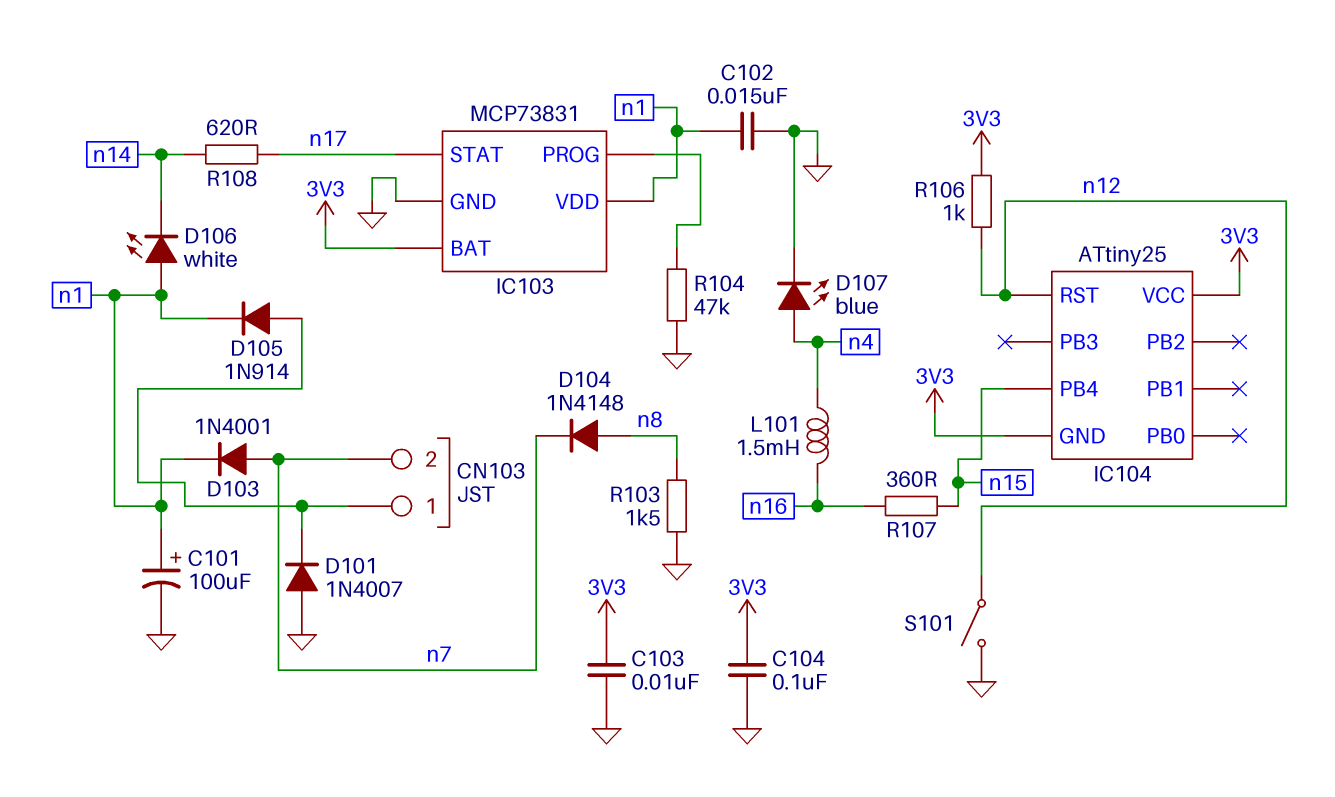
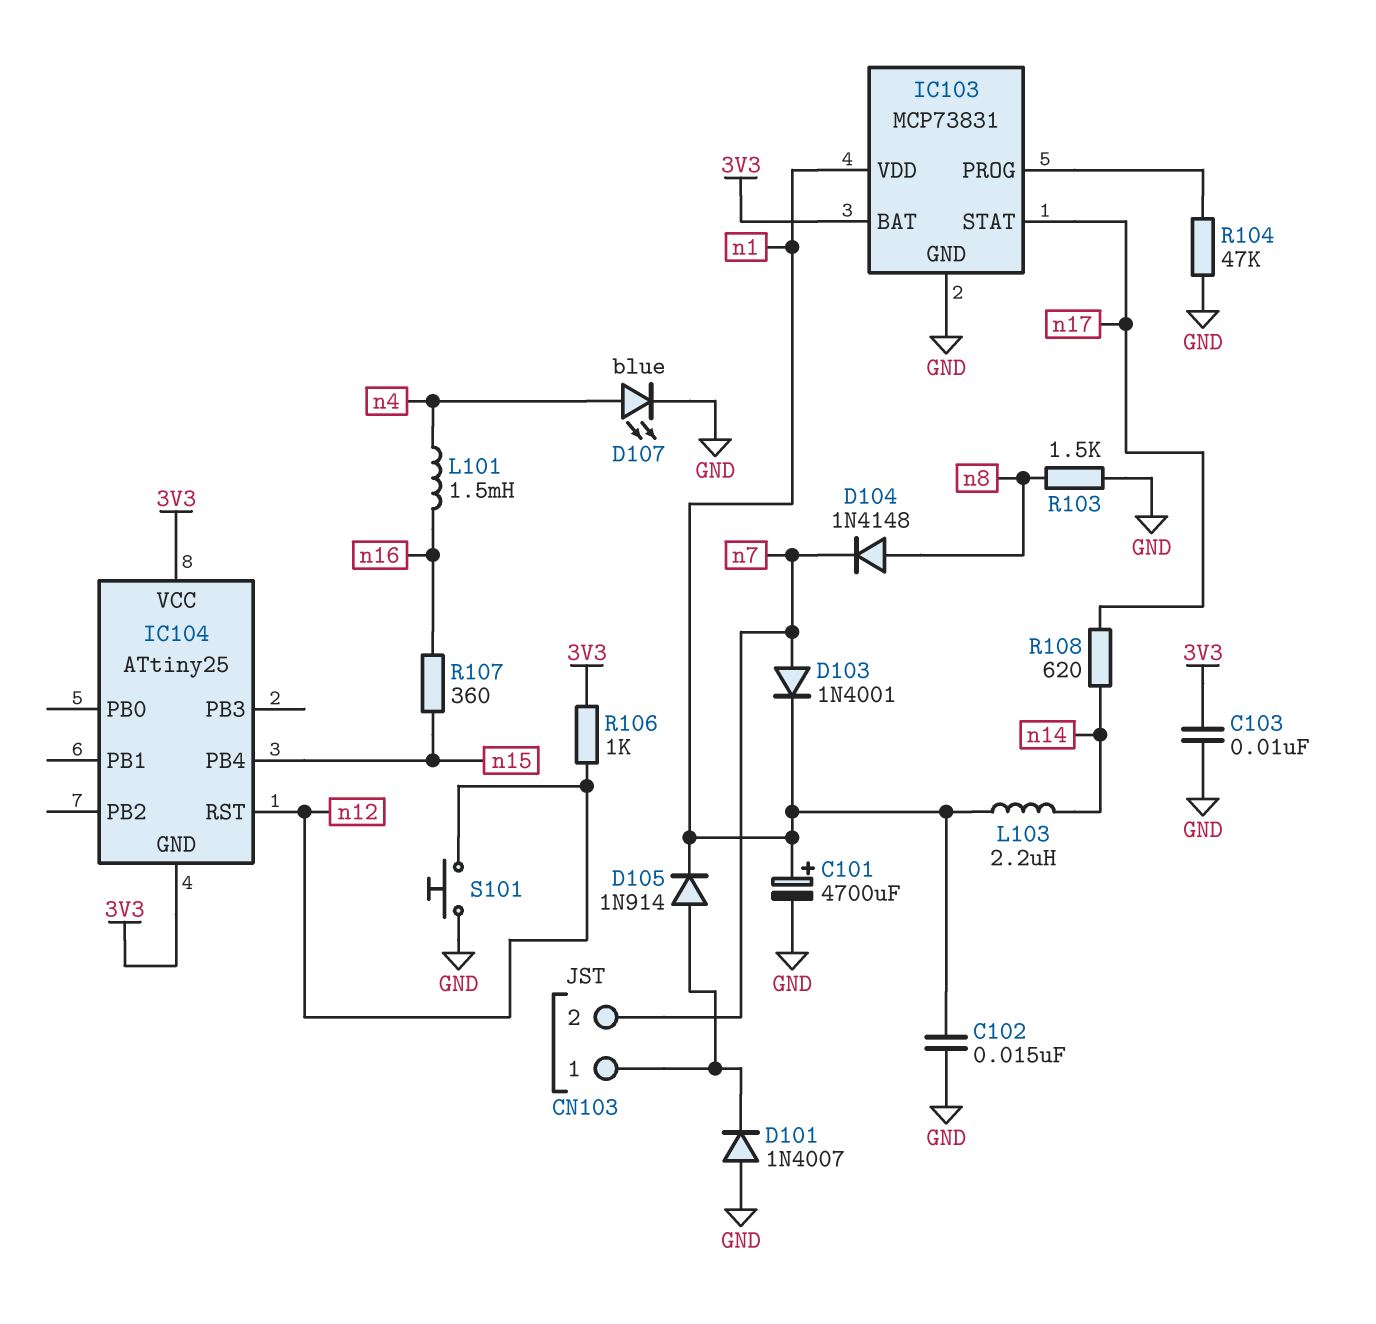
C101: 100uF (plus n1, minus GND) -> 4700uF (plus n1, minus GND)
C104: 100nF (3V3, GND) -> none
D106: LED white (A n1, K n14) -> none
L103: none -> 2.2uH (n1, n14)
S101: switch (GND, n12) -> button (GND, n12)

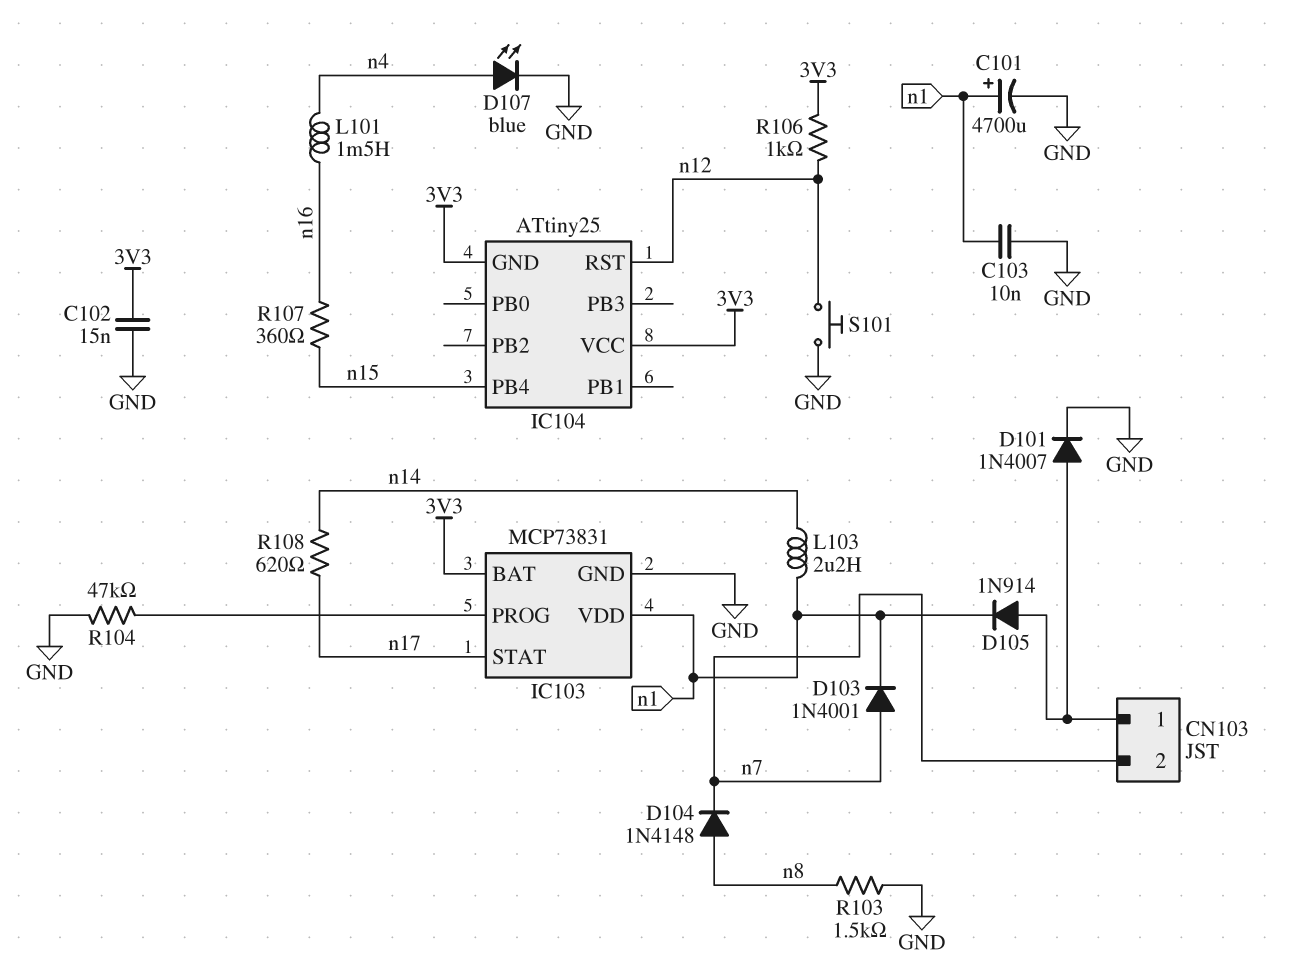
C102: 15nF (GND, n1) -> 15nF (3V3, GND)
C103: 10nF (3V3, GND) -> 10nF (GND, n1)
D101: diode 1N4007 (A GND, K CN103/1) -> diode 1N4007 (A CN103/1, K GND)

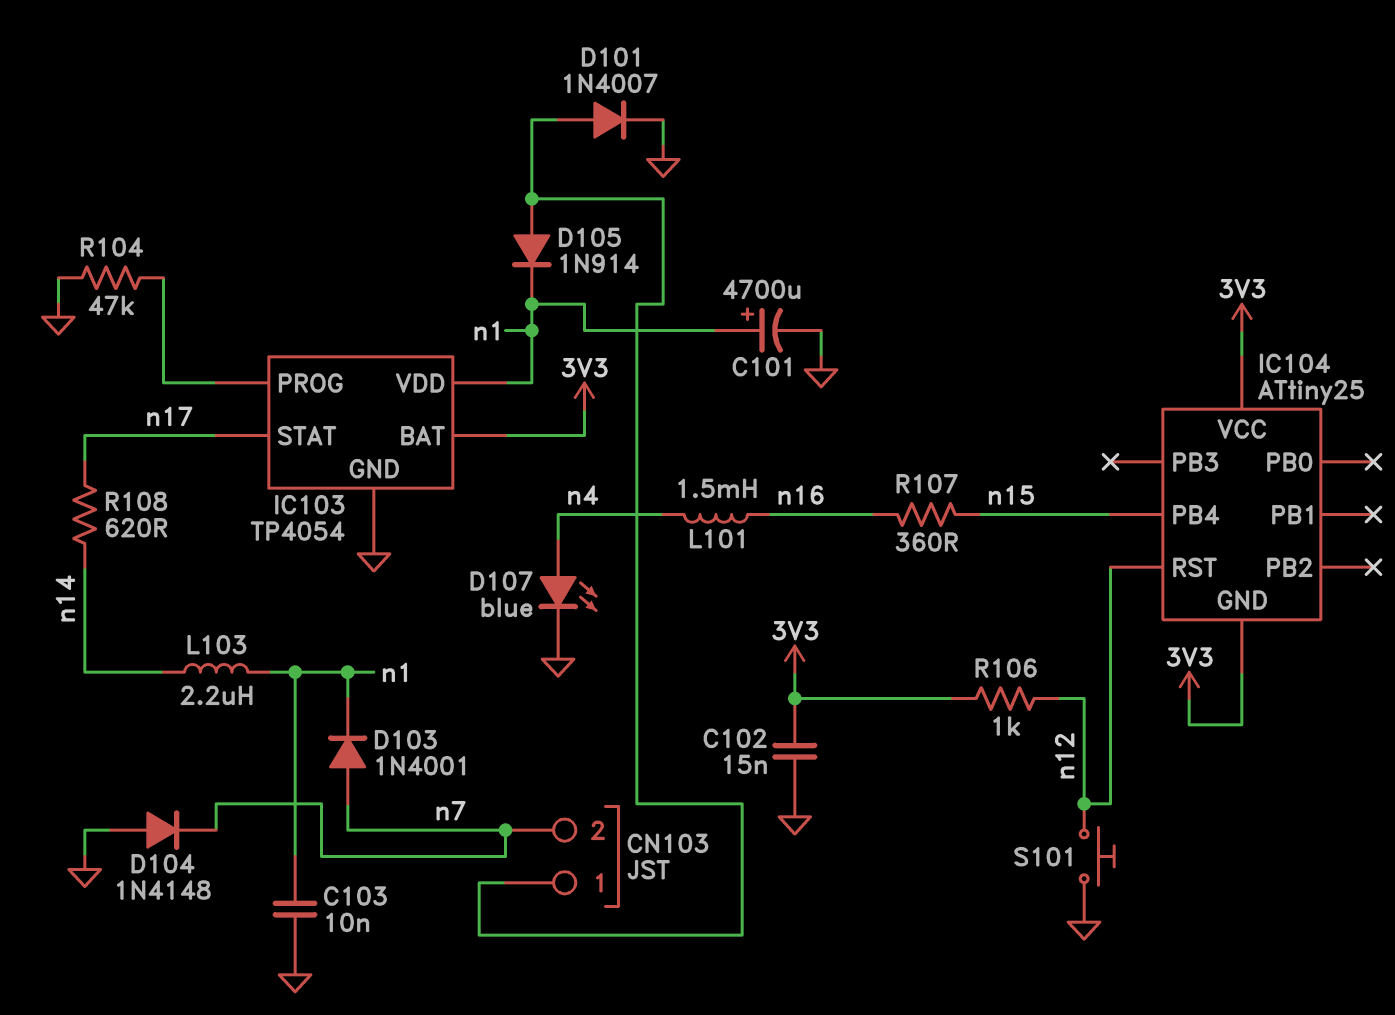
D104: diode 1N4148 (A n8, K n7) -> diode 1N4148 (A GND, K n7)
IC103: MCP73831 -> TP4054
R103: 1.5k (GND, n8) -> none

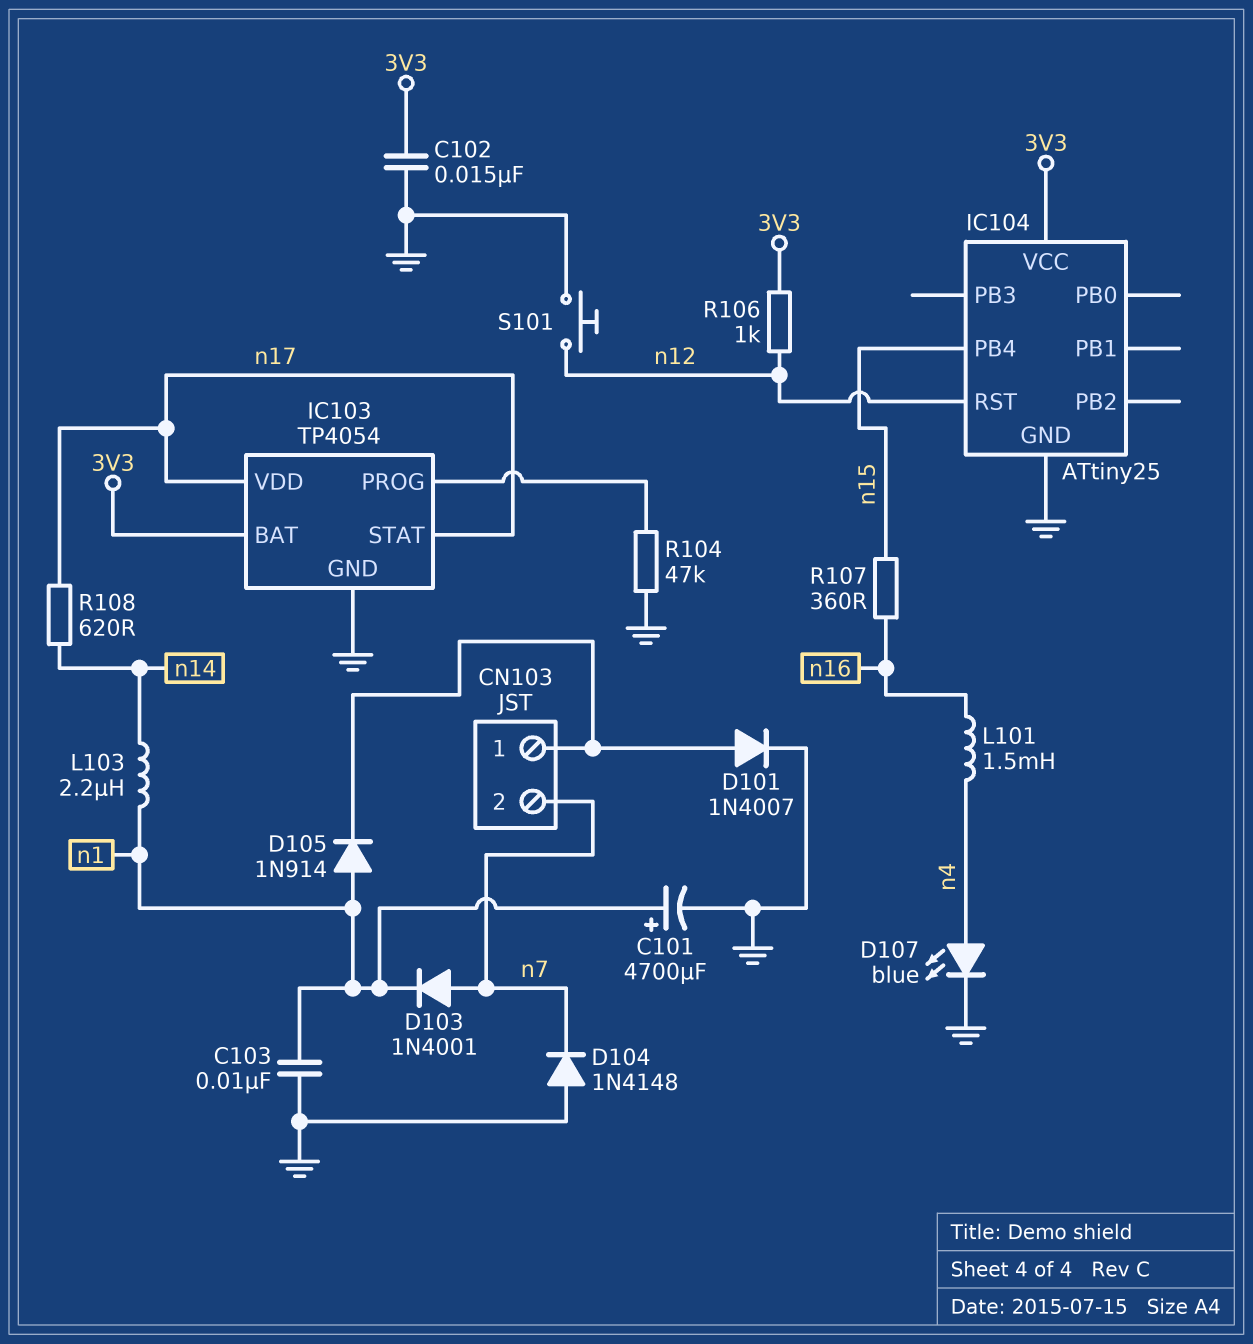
D105: diode 1N914 (A CN103/1, K n1) -> diode 1N914 (A n1, K CN103/1)
IC103 pin VDD: n1 -> n17
IC104 pin GND: 3V3 -> GND

